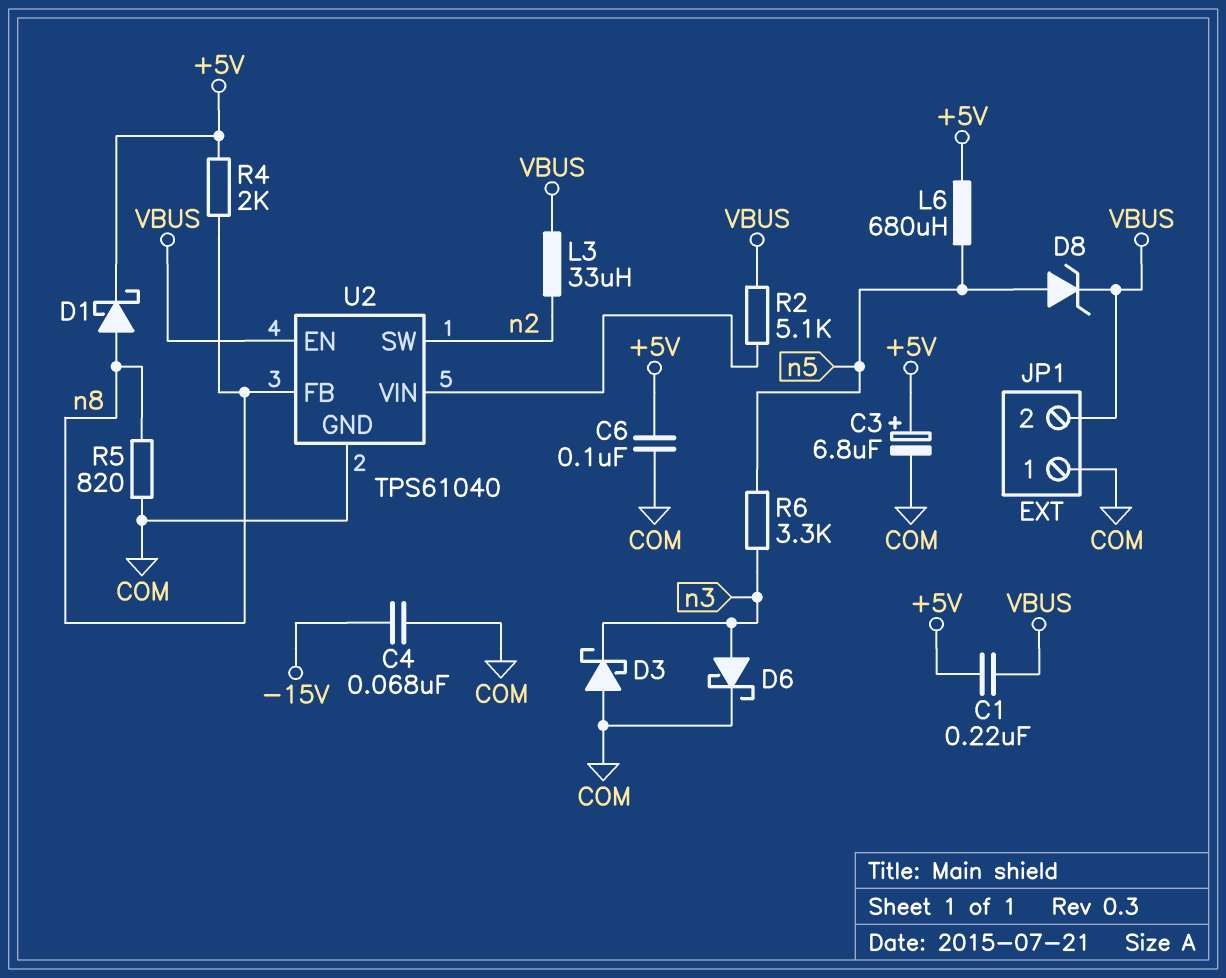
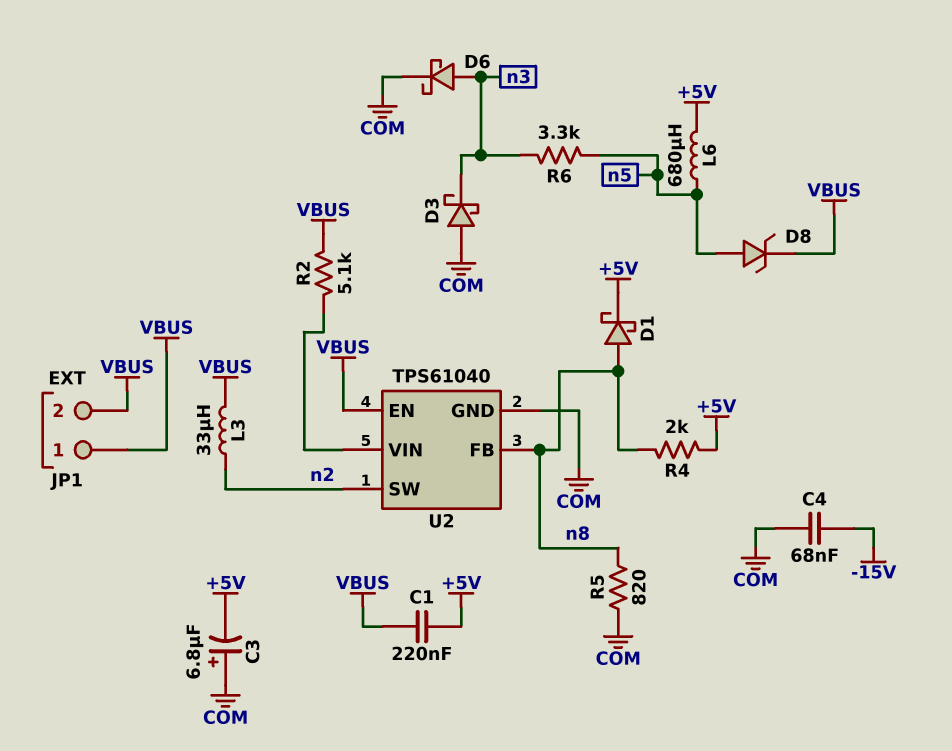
C3: 6.8uF (plus +5V, minus COM) -> 6.8uF (plus COM, minus +5V)
C6: 100nF (+5V, COM) -> none
JP1 pin 1: COM -> VBUS

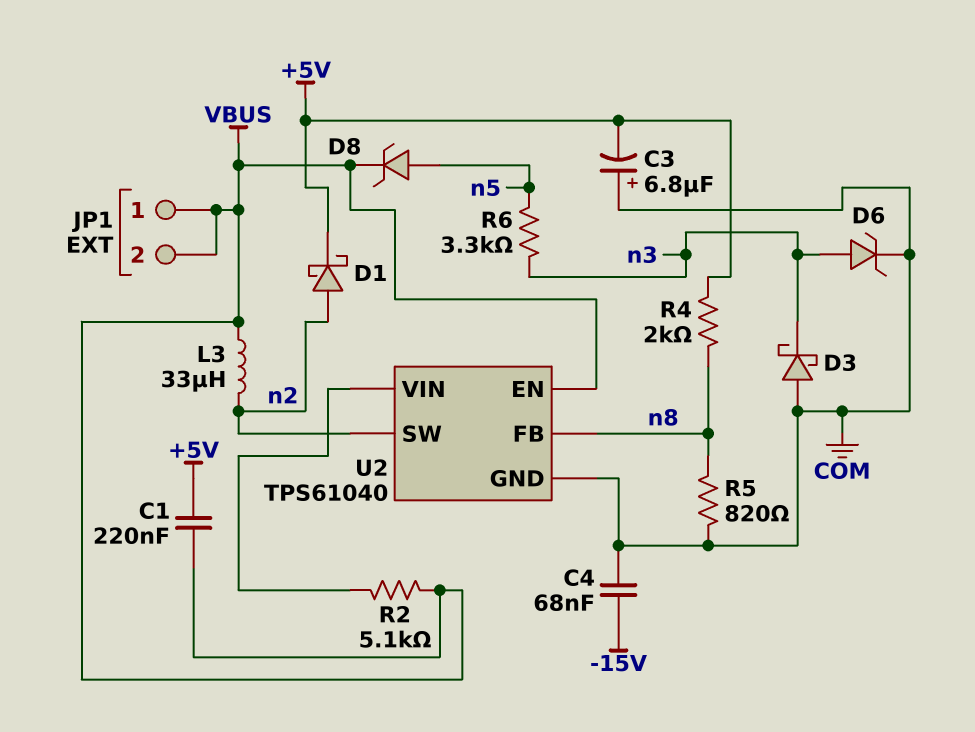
D1: schottky (A n8, K +5V) -> schottky (A n2, K +5V)
D6: schottky (A n3, K COM) -> zener (A n3, K COM)
L6: 680uH (+5V, n5) -> none

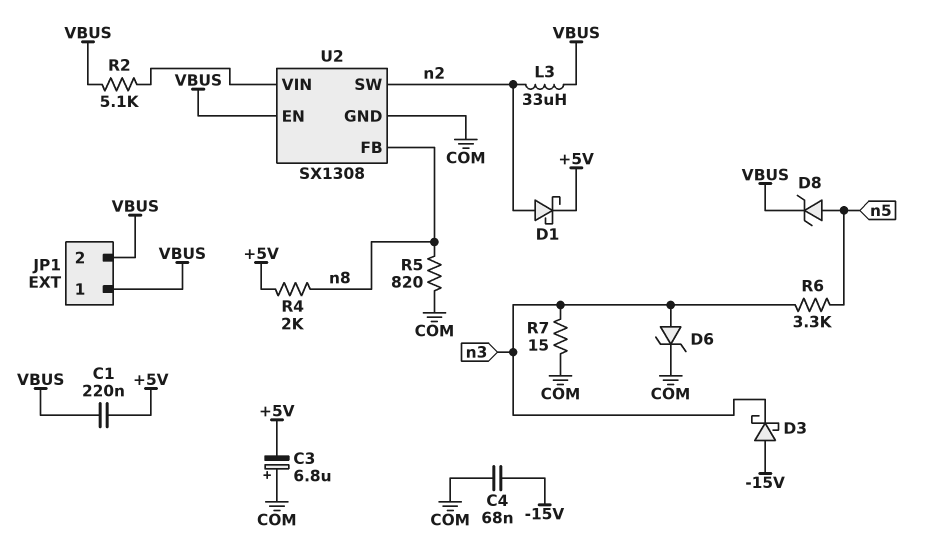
D3: schottky (A COM, K n3) -> schottky (A -15V, K n3)
R7: none -> 15 (COM, n3)
U2: TPS61040 -> SX1308

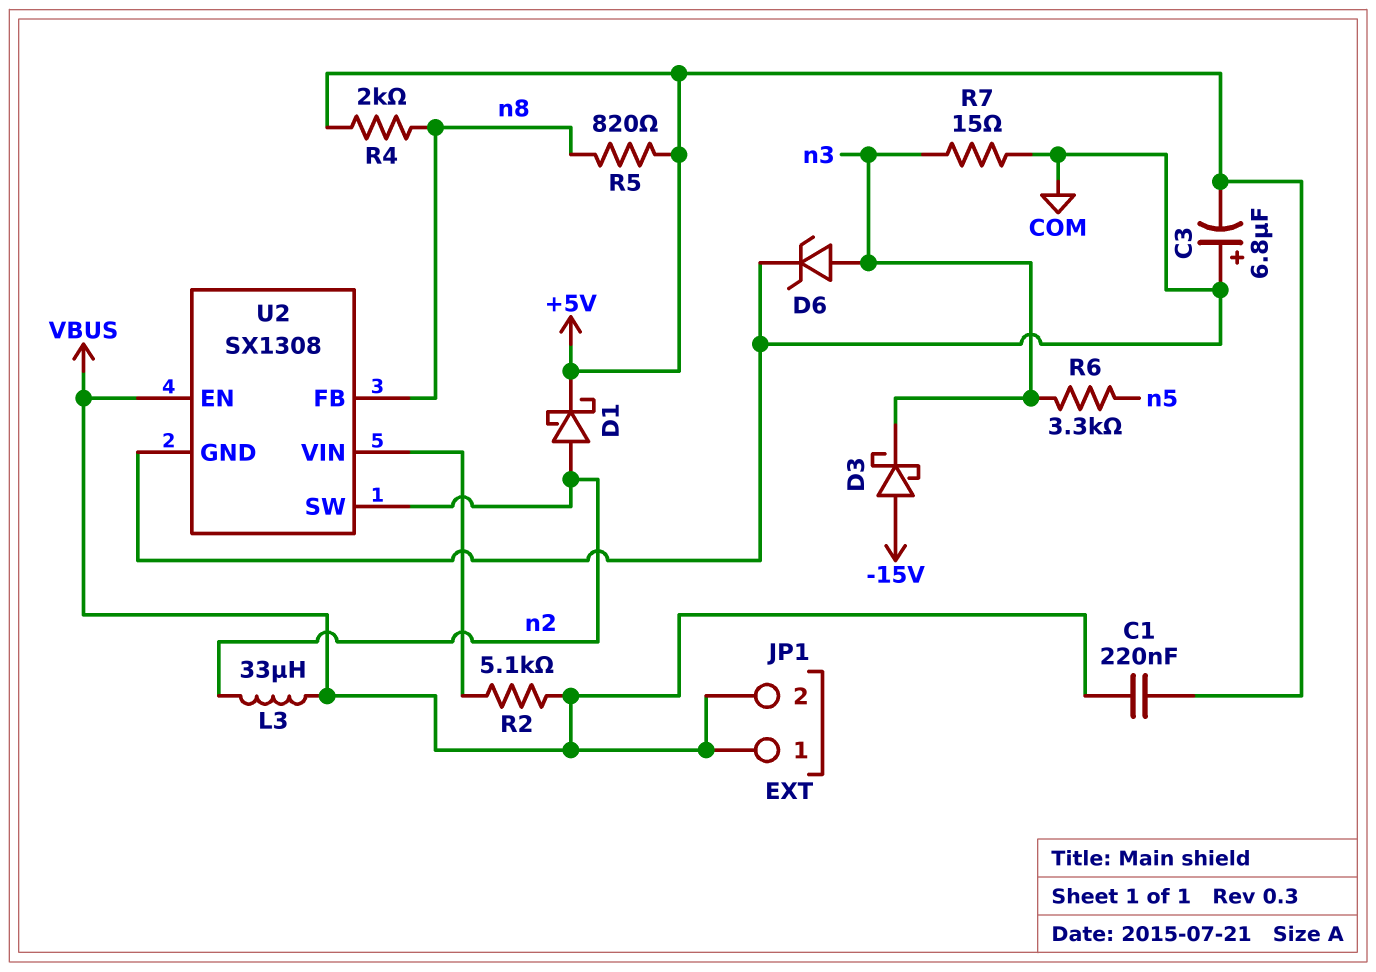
C4: 68nF (-15V, COM) -> none
D8: zener (A n5, K VBUS) -> none
R5: 820 (COM, n8) -> 820 (+5V, n8)

